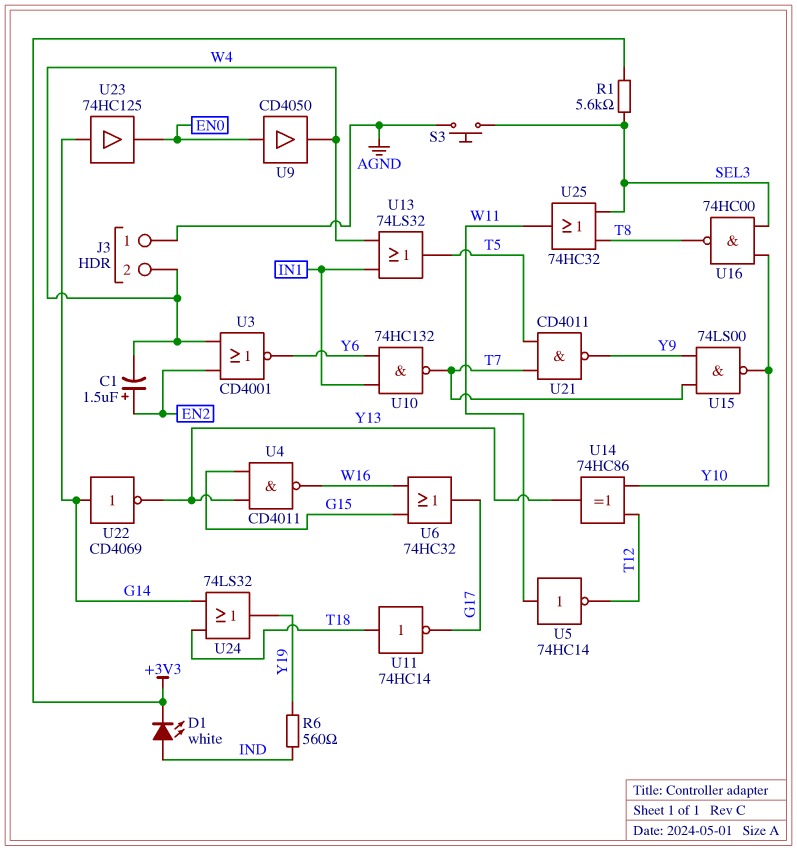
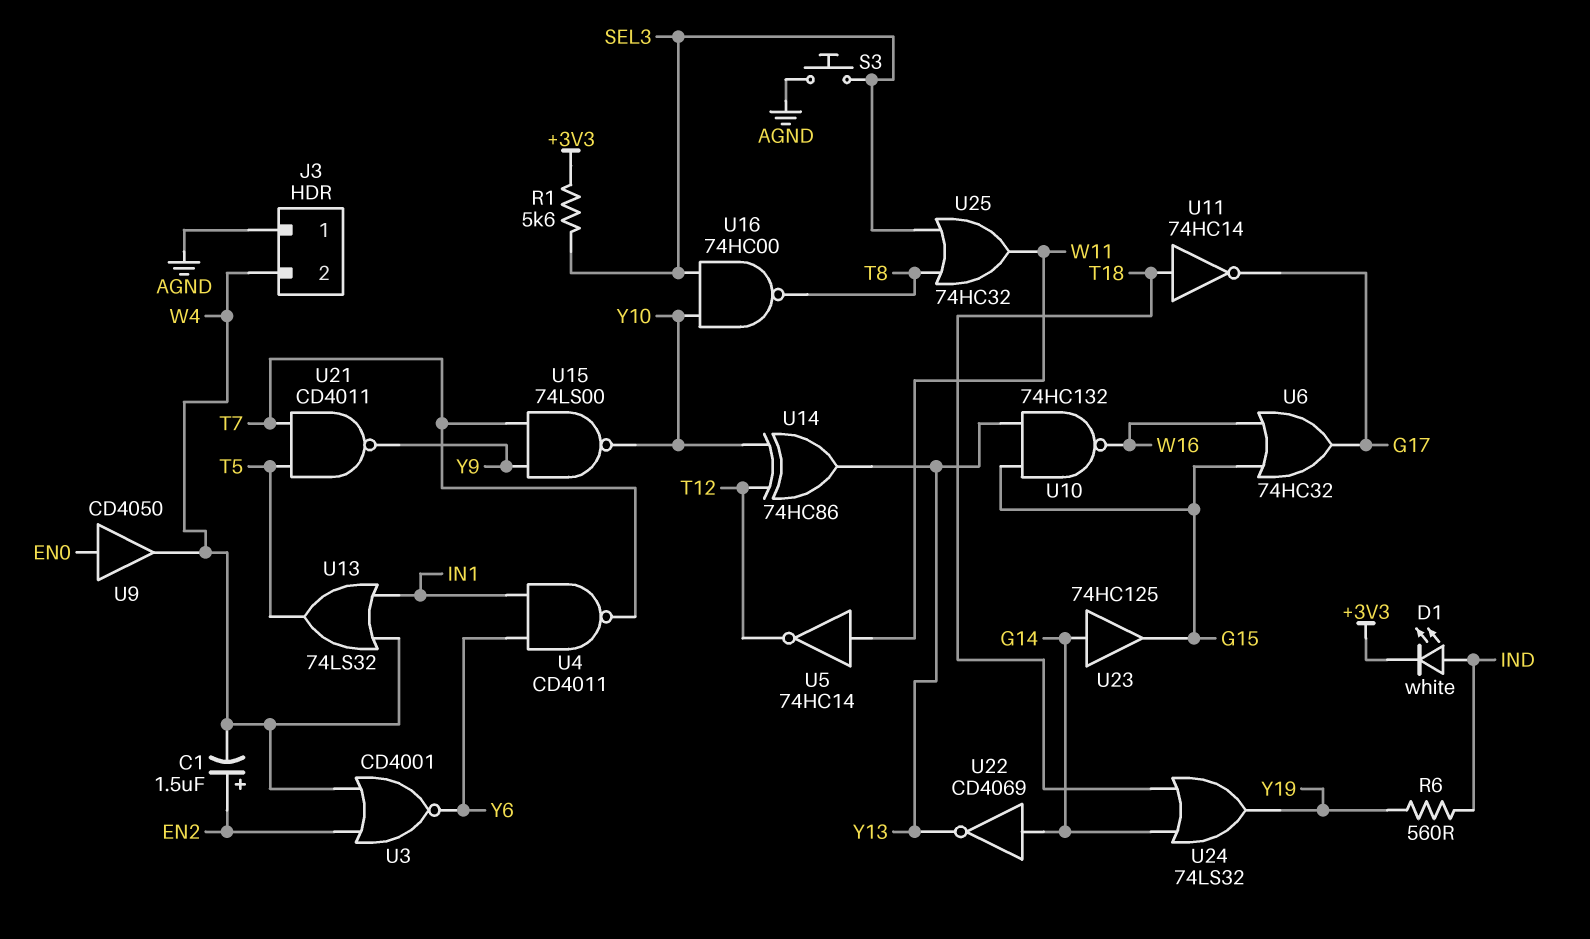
U4: NAND CD4011 (in G15, in Y13, out W16) -> NAND CD4011 (in IN1, in Y6, out T7)
U10: NAND 74HC132 (in IN1, in Y6, out T7) -> NAND 74HC132 (in G15, in Y13, out W16)
U23: buffer 74HC125 (in G14, out EN0) -> buffer 74HC125 (in G14, out G15)

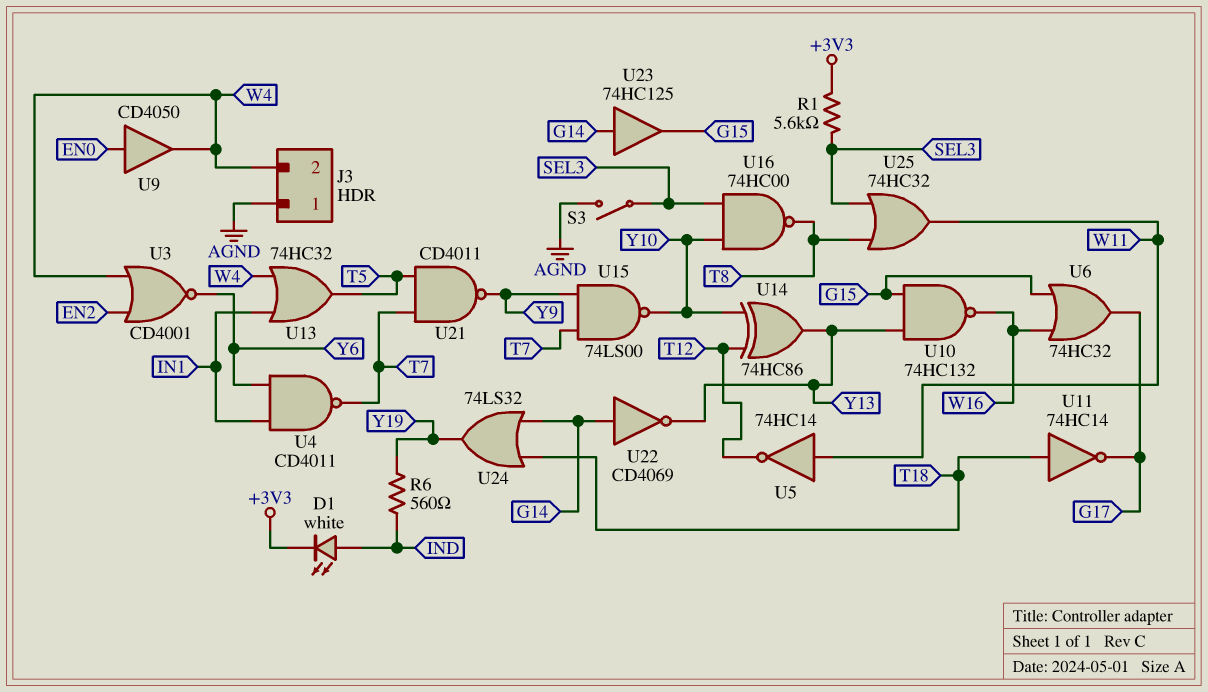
C1: 1.5uF (plus EN2, minus W4) -> none
S3: button (AGND, SEL3) -> switch (AGND, SEL3)
U13: OR 74LS32 (in IN1, in W4, out T5) -> OR 74HC32 (in IN1, in W4, out T5)

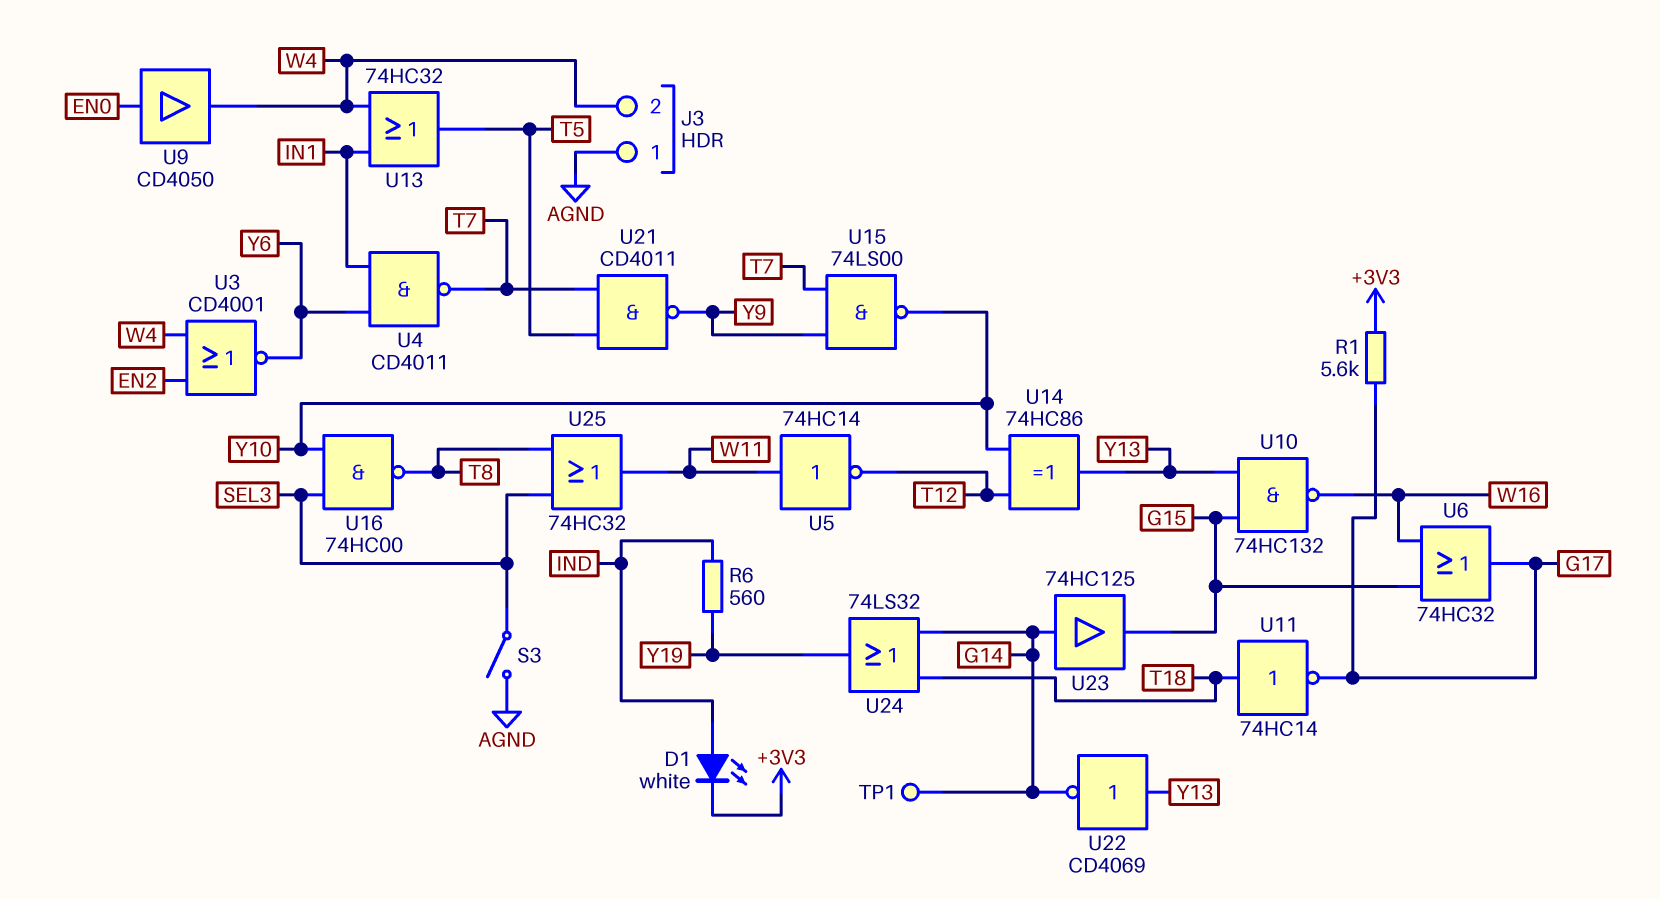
R1: 5.6k (+3V3, SEL3) -> 5.6k (+3V3, G17)
TP1: none -> test point (G14)
U22: NOT CD4069 (in G14, out Y13) -> NOT CD4069 (in Y13, out G14)

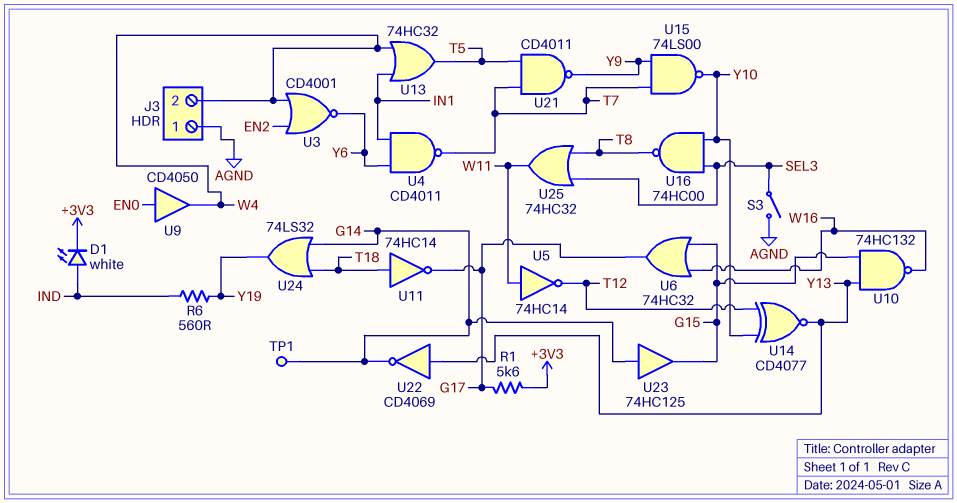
U14: XOR 74HC86 (in T12, in Y10, out Y13) -> XNOR CD4077 (in T12, in Y10, out Y13)

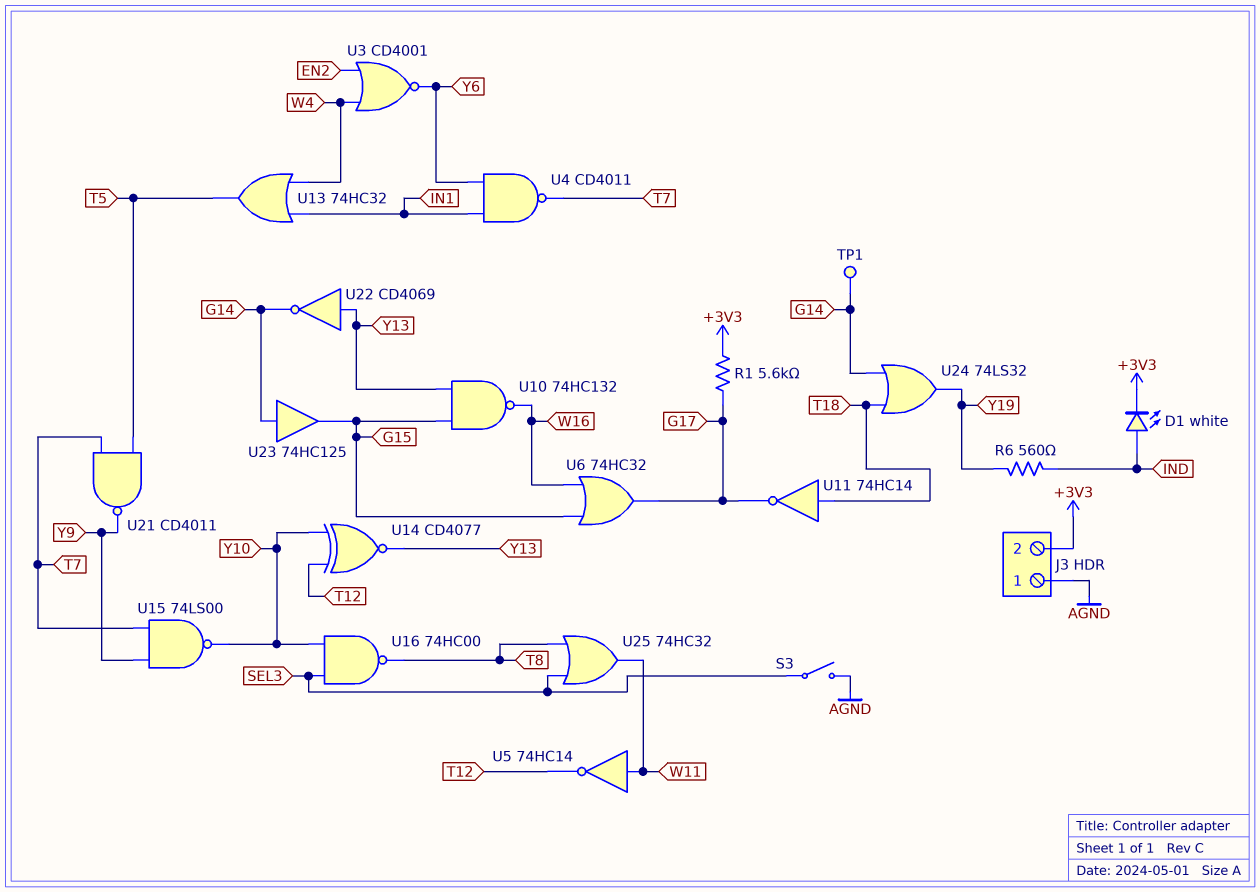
J3 pin 2: W4 -> +3V3
U9: buffer CD4050 (in EN0, out W4) -> none

